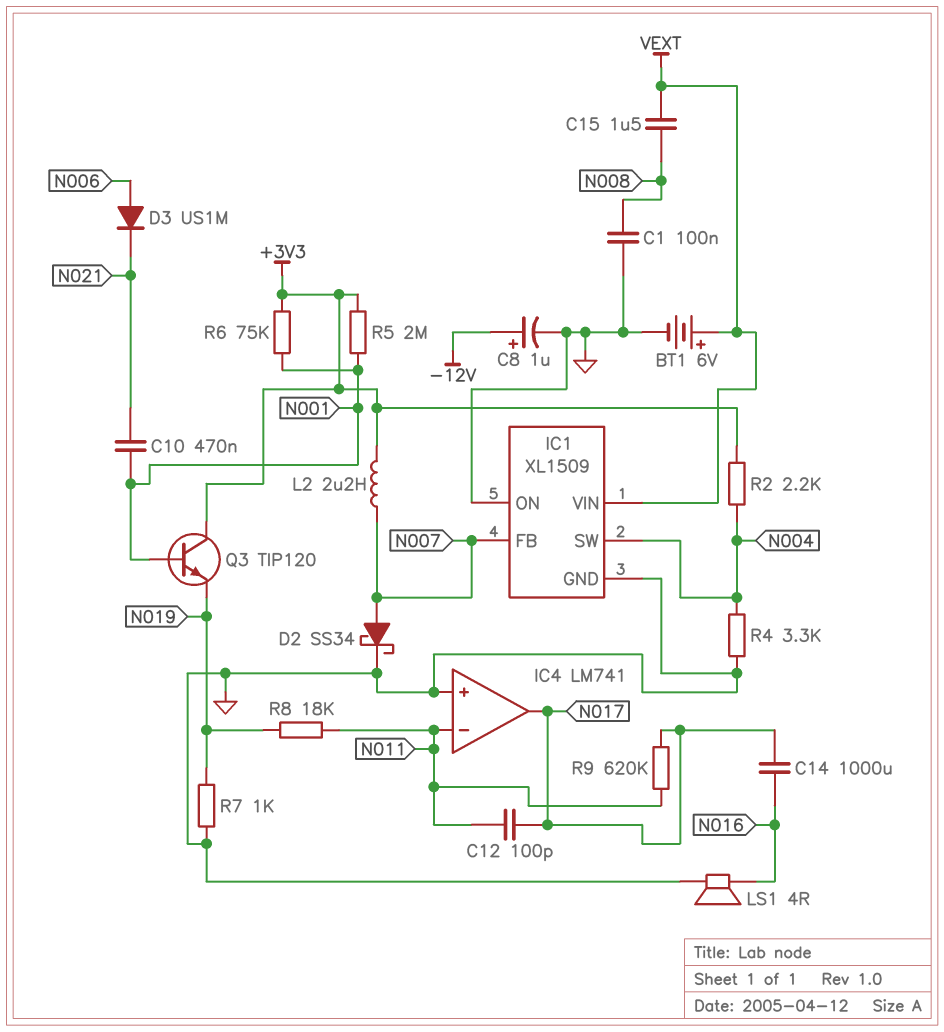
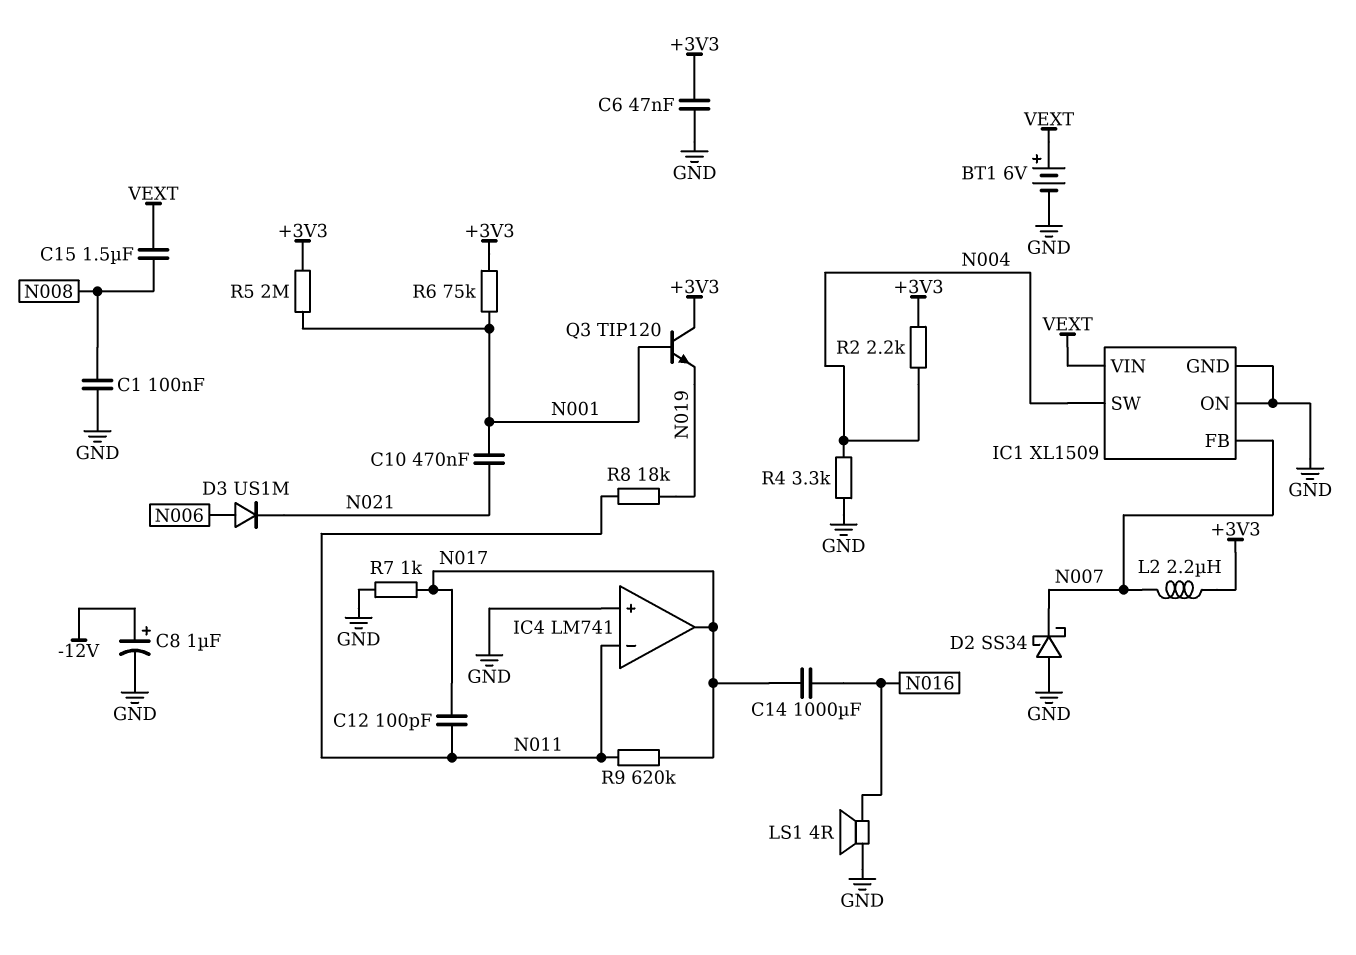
C6: none -> 47nF (+3V3, GND)
D2: schottky SS34 (A N007, K GND) -> schottky SS34 (A GND, K N007)
R7: 1k (GND, N019) -> 1k (GND, N017)

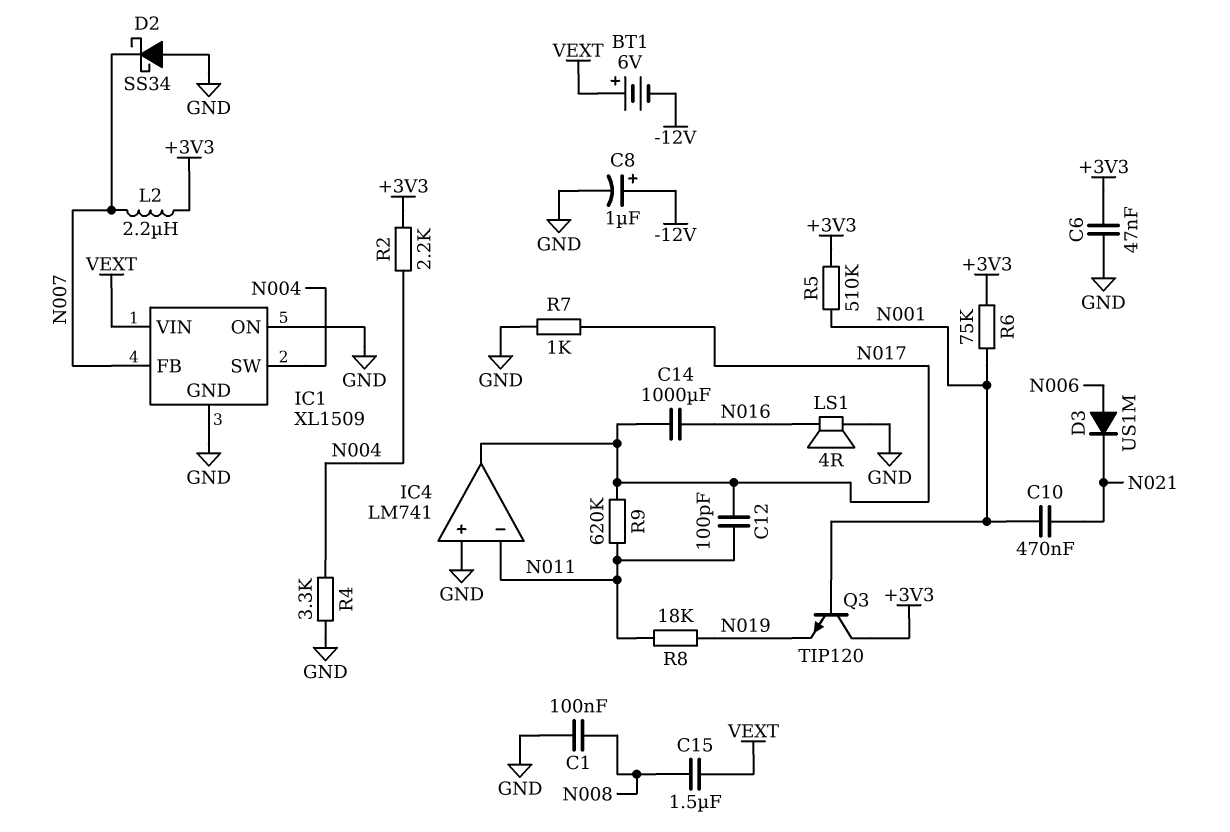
BT1: 6V (plus VEXT, minus GND) -> 6V (plus VEXT, minus -12V)
R5: 2M (+3V3, N001) -> 510k (+3V3, N001)

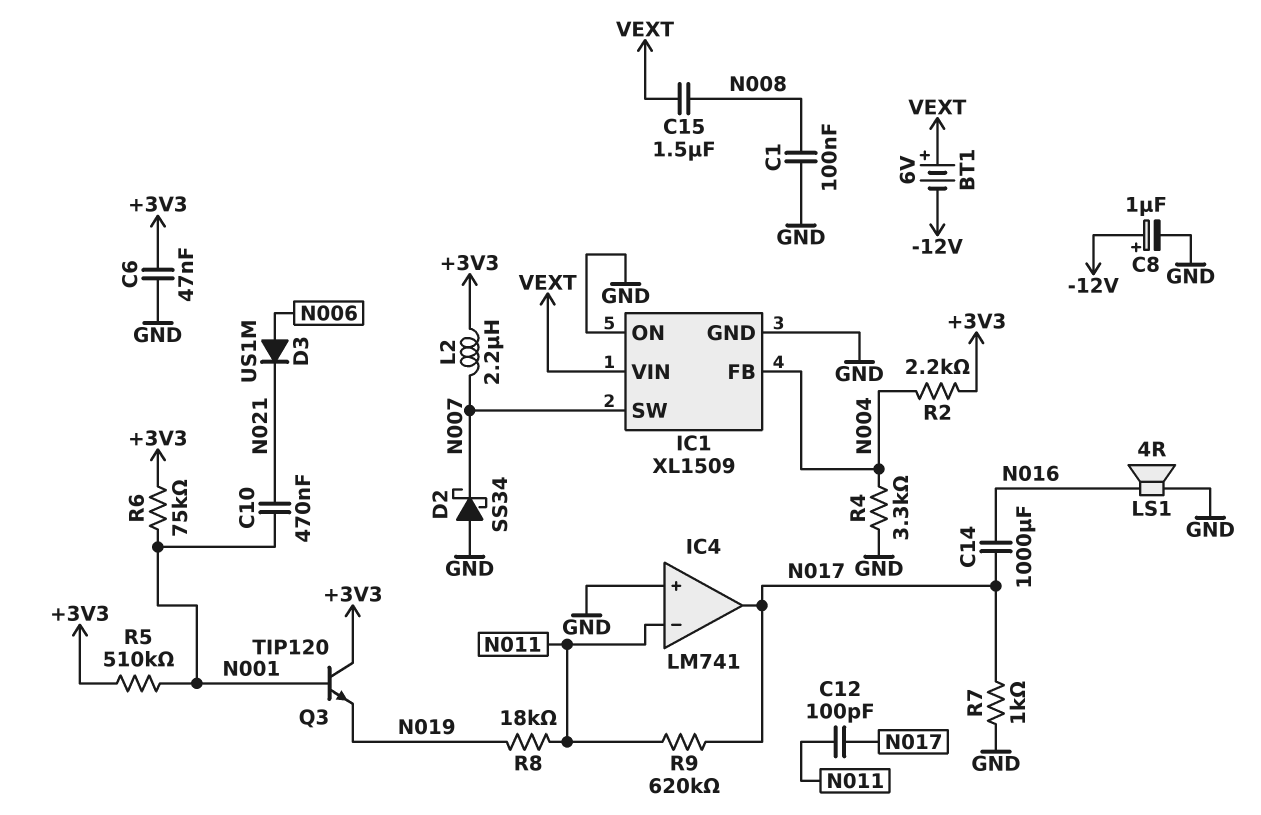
IC1 pin FB: N007 -> N004
IC1 pin SW: N004 -> N007

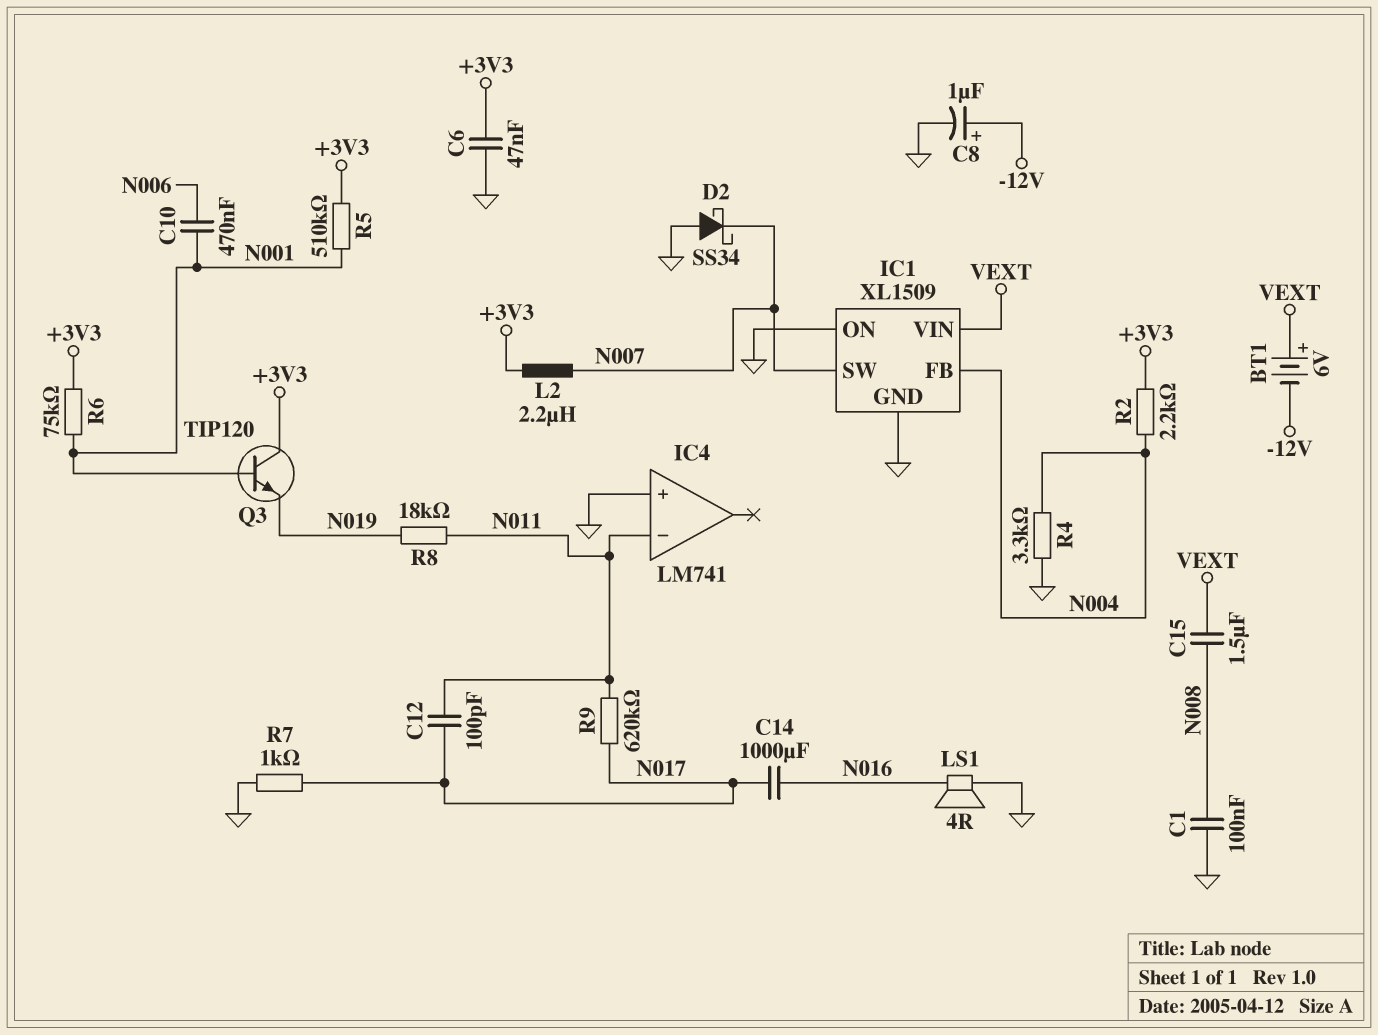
C10: 470nF (N001, N021) -> 470nF (N001, N006)
D3: diode US1M (A N006, K N021) -> none
IC4 pin out: N017 -> none

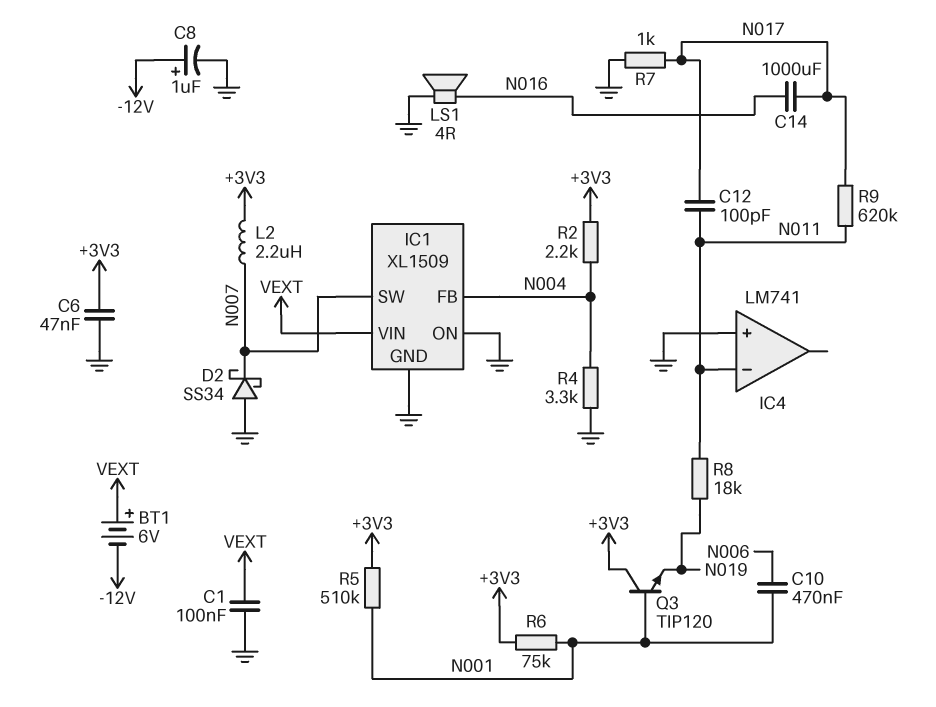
C1: 100nF (GND, N008) -> 100nF (GND, VEXT)
C15: 1.5uF (N008, VEXT) -> none

